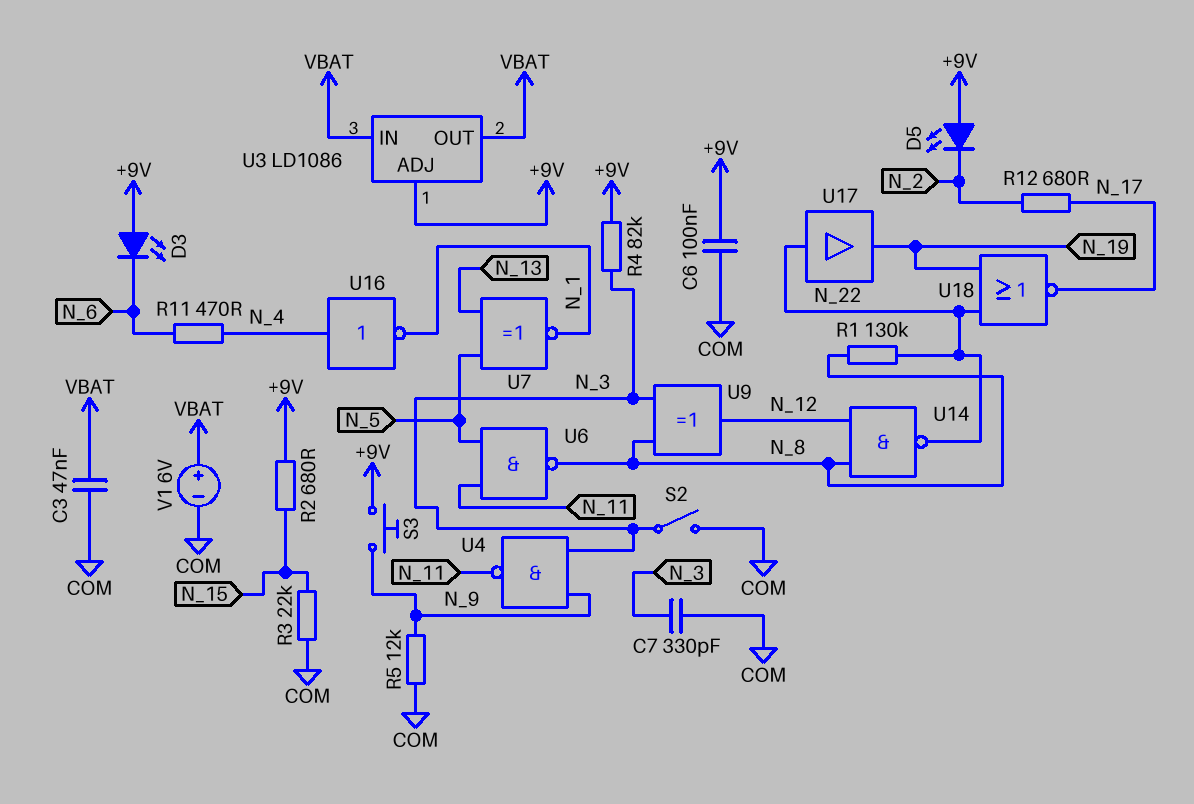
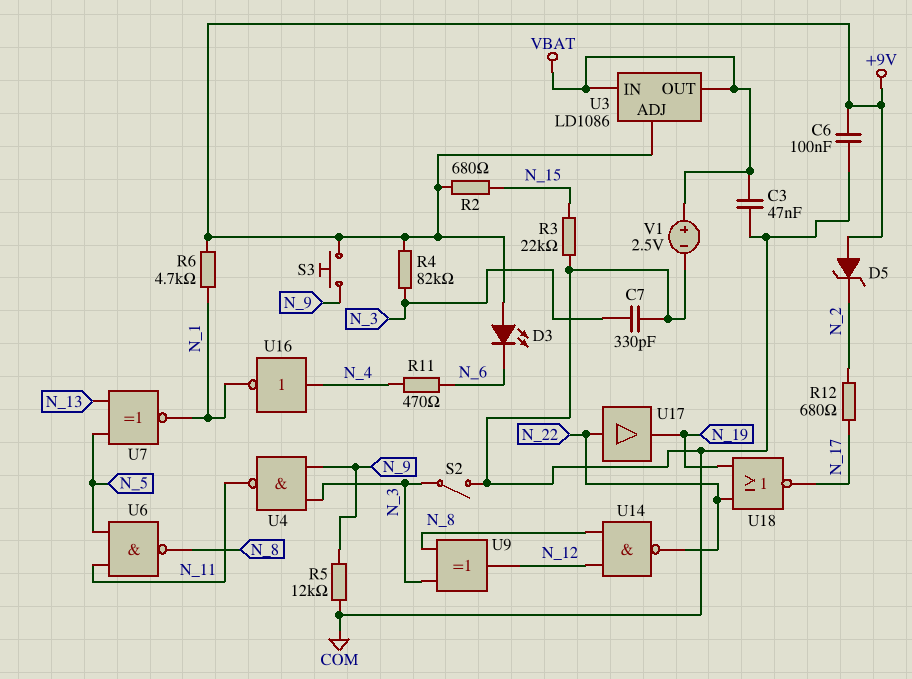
D5: LED (A +9V, K N_2) -> zener (A +9V, K N_2)
R1: 130k (N_8, N_22) -> none
R6: none -> 4.7k (+9V, N_1)
V1: 6V (plus VBAT, minus COM) -> 2.5V (plus VBAT, minus COM)

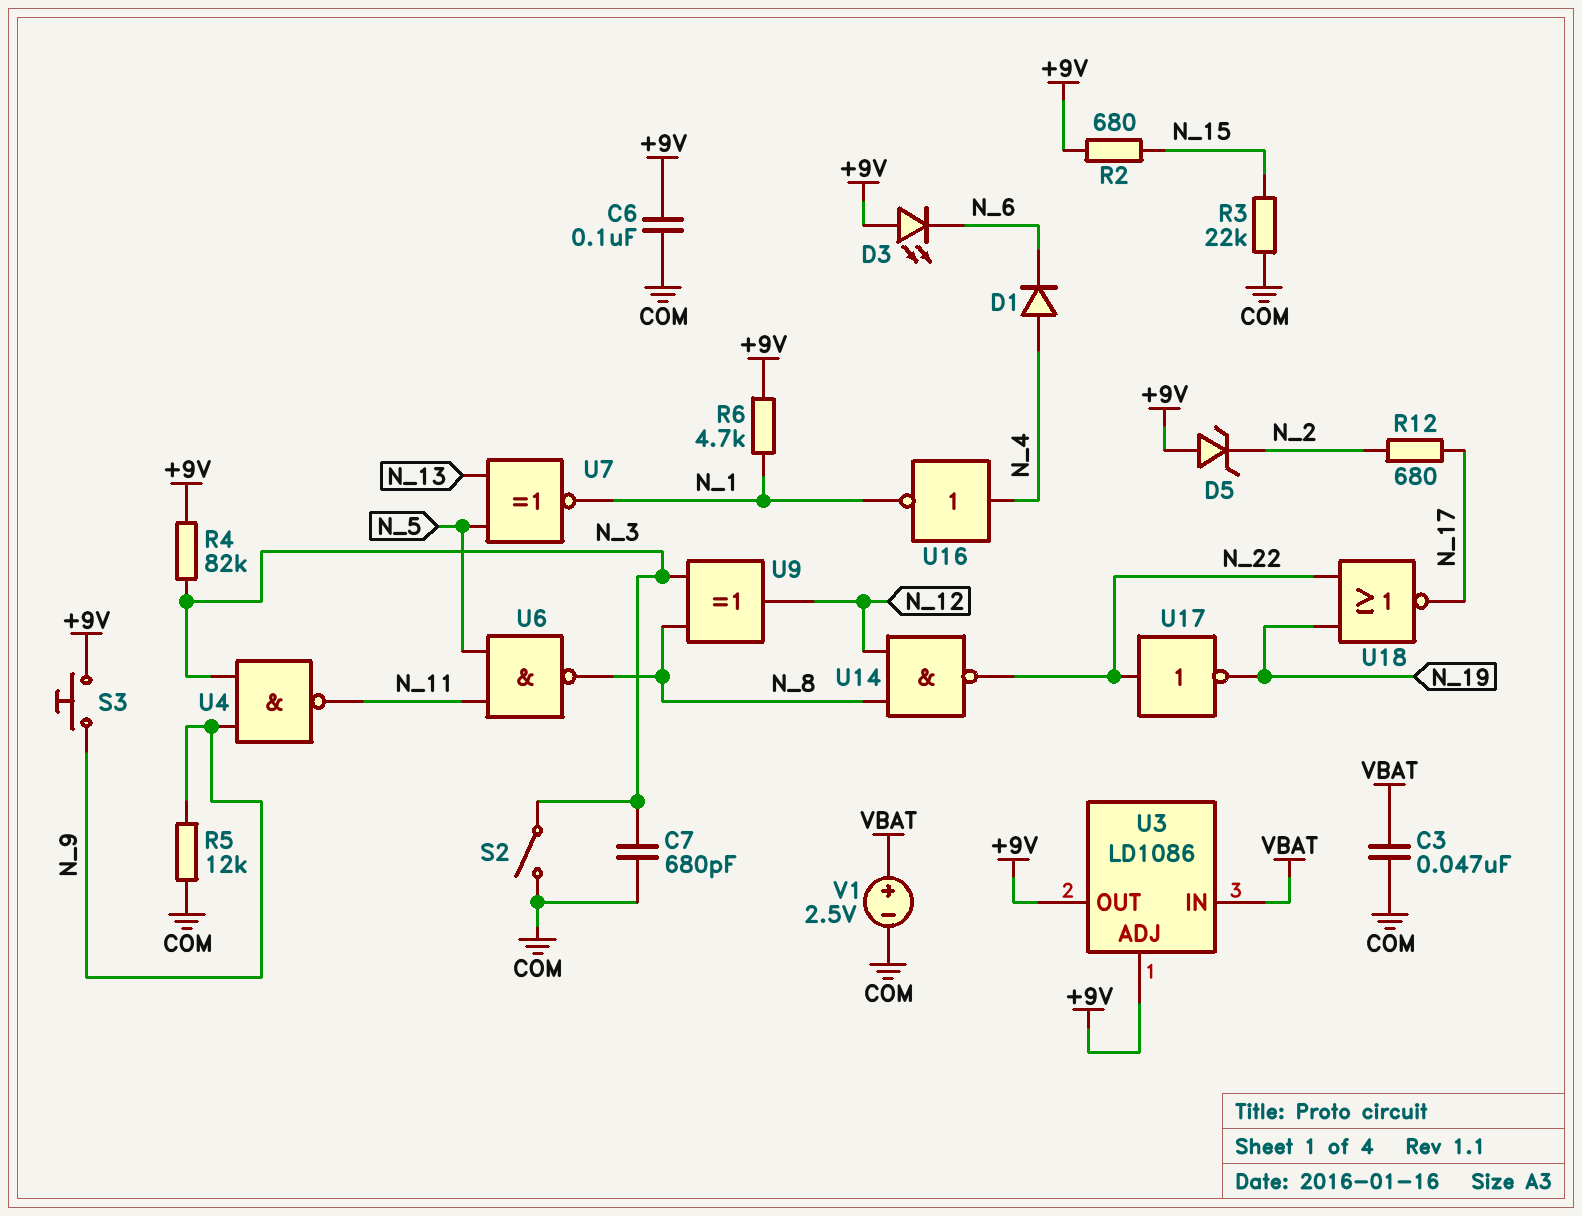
C7: 330pF (COM, N_3) -> 680pF (COM, N_3)
D1: none -> diode (A N_4, K N_6)
R11: 470 (N_4, N_6) -> none
U3 pin OUT: VBAT -> +9V
U17: buffer (in N_22, out N_19) -> NOT (in N_22, out N_19)

